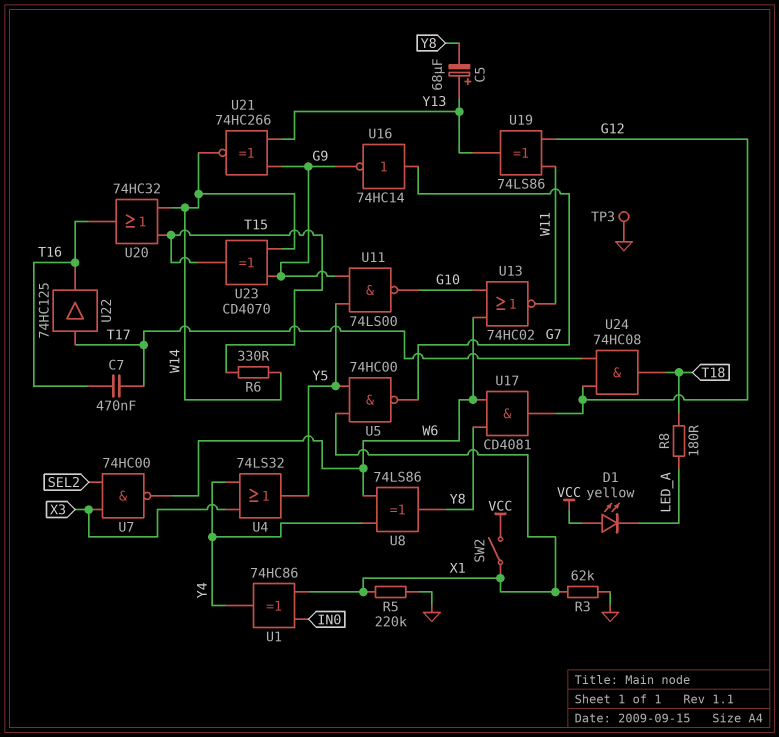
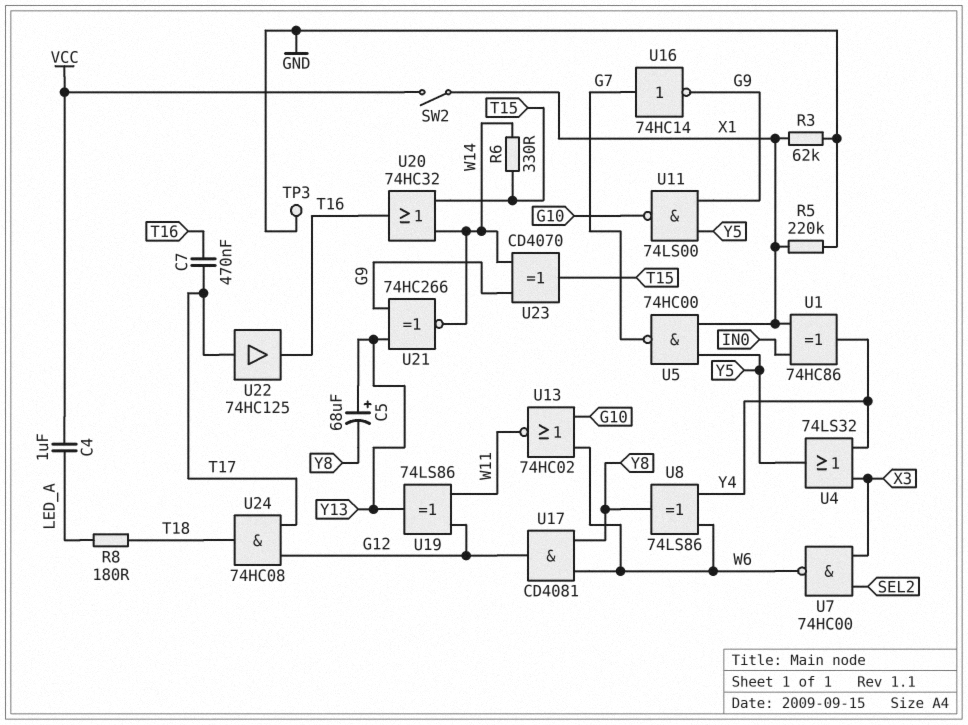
C4: none -> 1uF (LED_A, VCC)
D1: LED yellow (A VCC, K LED_A) -> none

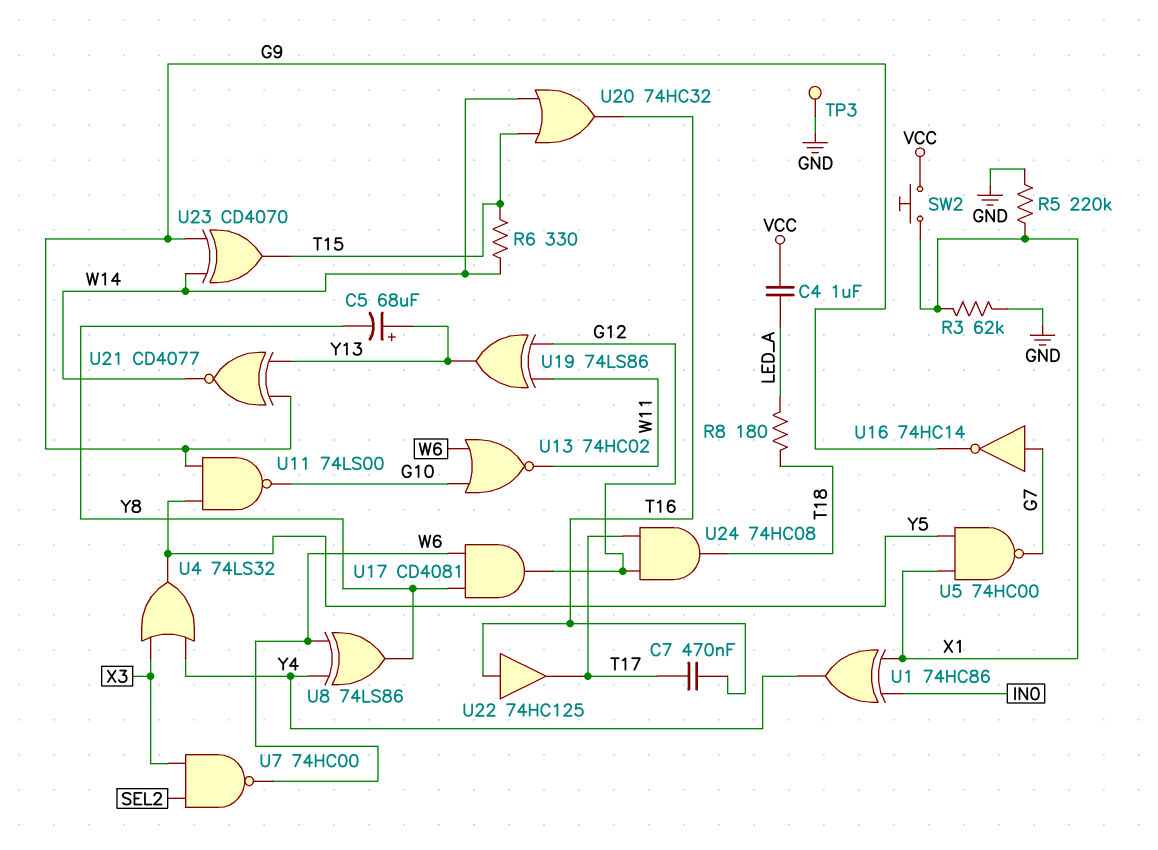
SW2: switch (VCC, X1) -> button (VCC, X1)
U21: XNOR 74HC266 (in G9, in Y13, out W14) -> XNOR CD4077 (in G9, in Y13, out W14)
U22: buffer 74HC125 (in T17, out T16) -> buffer 74HC125 (in T16, out T17)

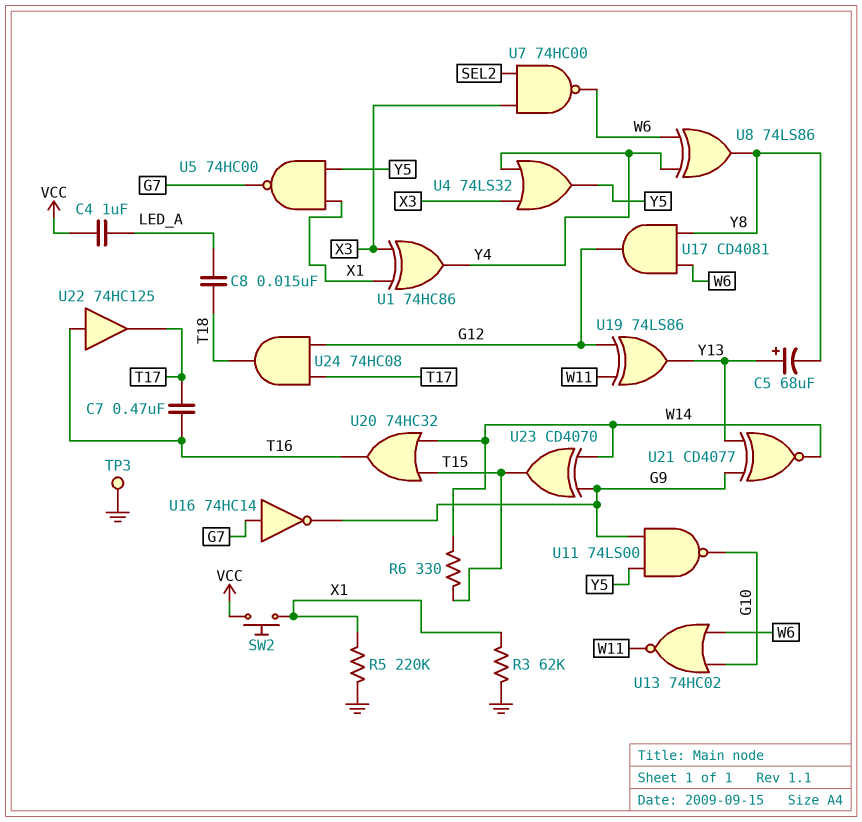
C8: none -> 15nF (LED_A, T18)
R8: 180 (LED_A, T18) -> none
U1: XOR 74HC86 (in IN0, in X1, out Y4) -> XOR 74HC86 (in X1, in X3, out Y4)

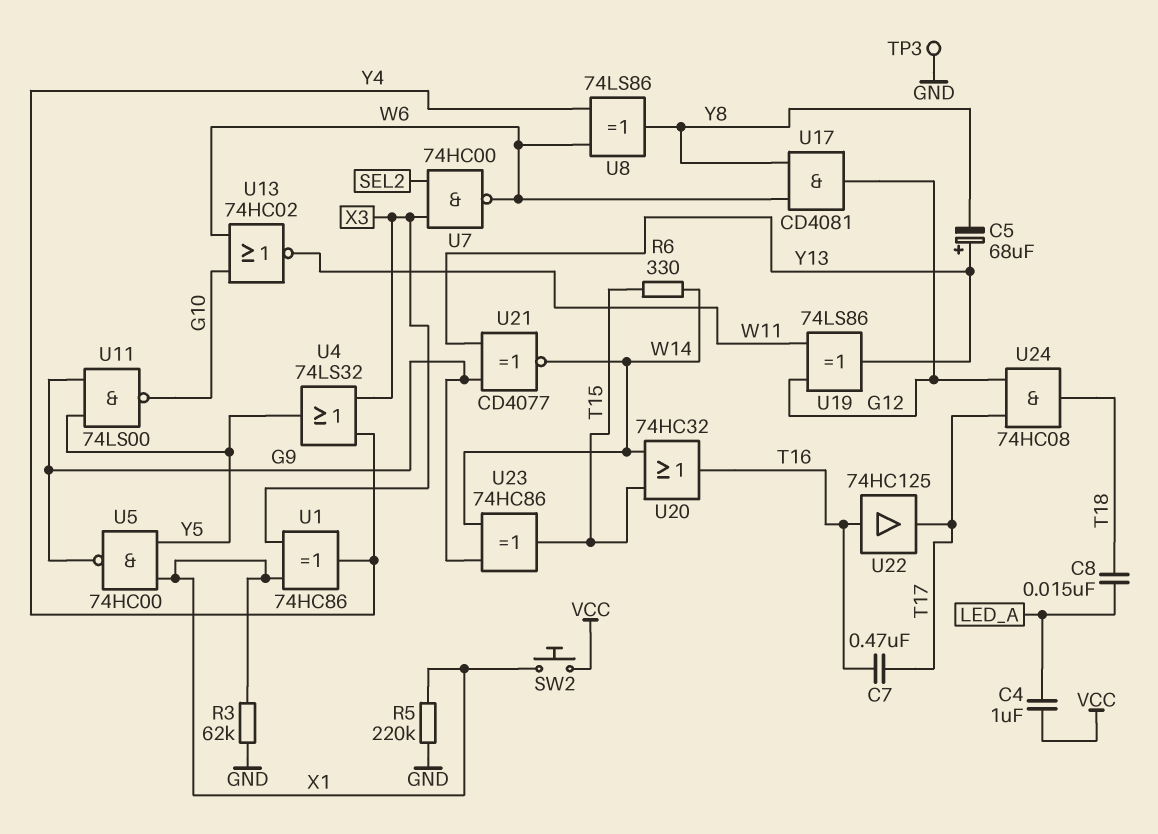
U5: NAND 74HC00 (in X1, in Y5, out G7) -> NAND 74HC00 (in X1, in Y5, out G9)
U16: NOT 74HC14 (in G7, out G9) -> none
U23: XOR CD4070 (in G9, in W14, out T15) -> XOR 74HC86 (in G9, in W14, out T15)

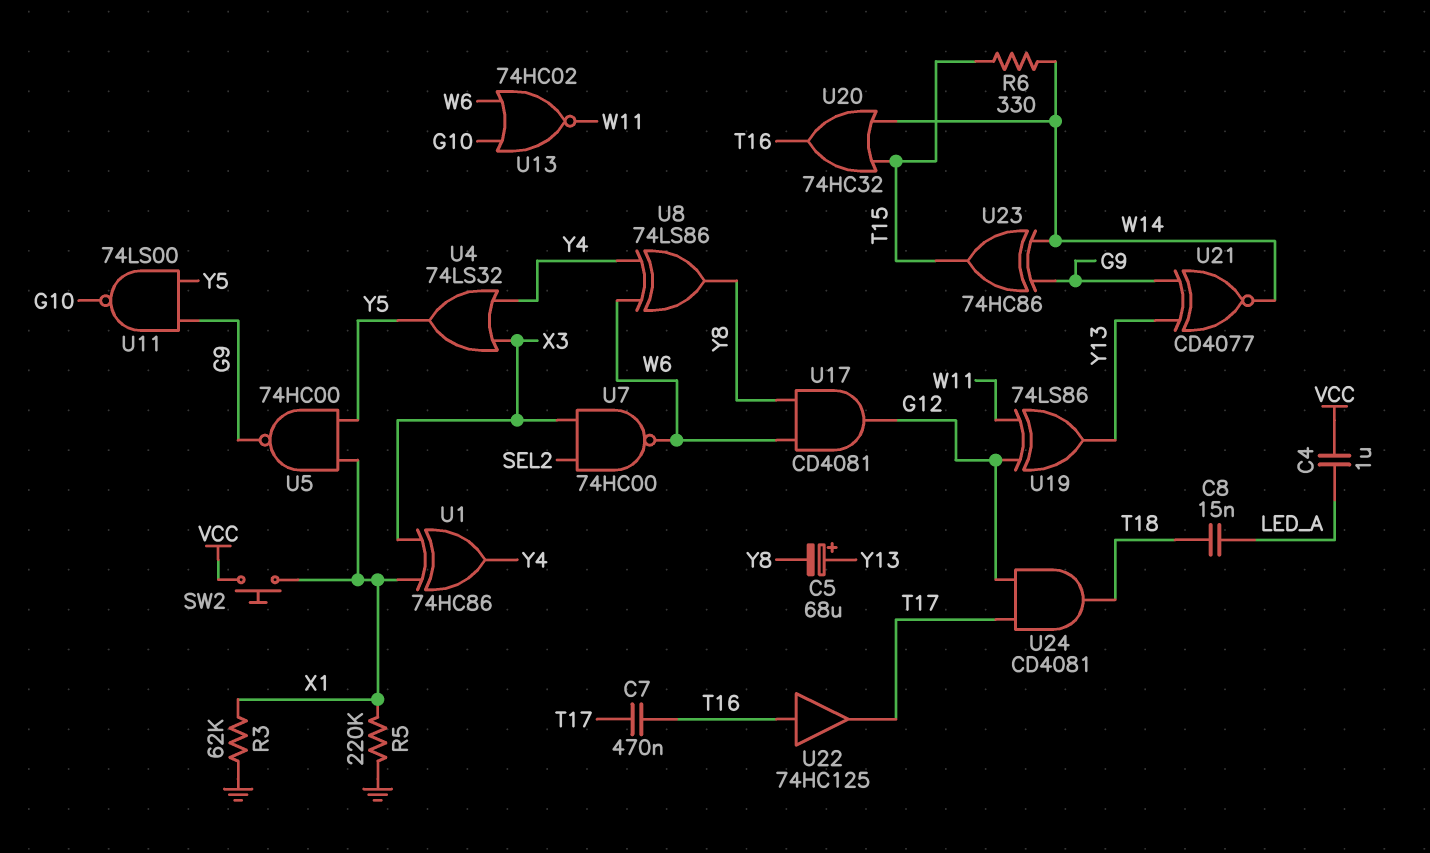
TP3: test point (GND) -> none
U24: AND 74HC08 (in G12, in T17, out T18) -> AND CD4081 (in G12, in T17, out T18)

